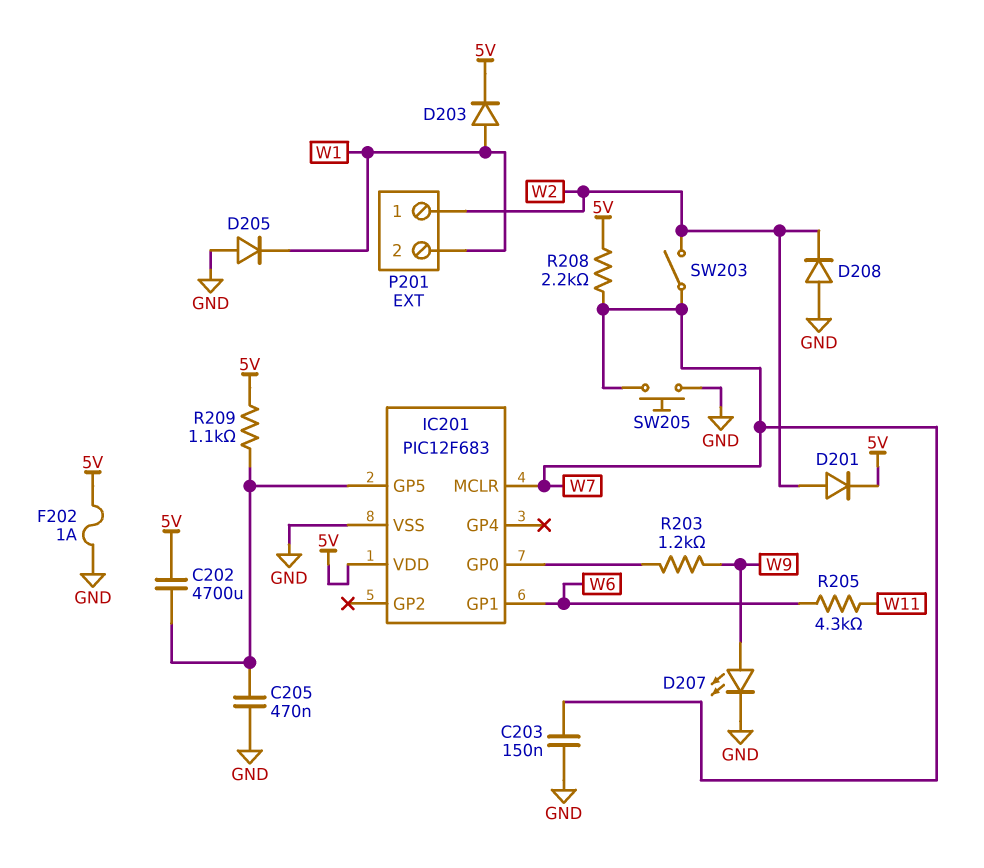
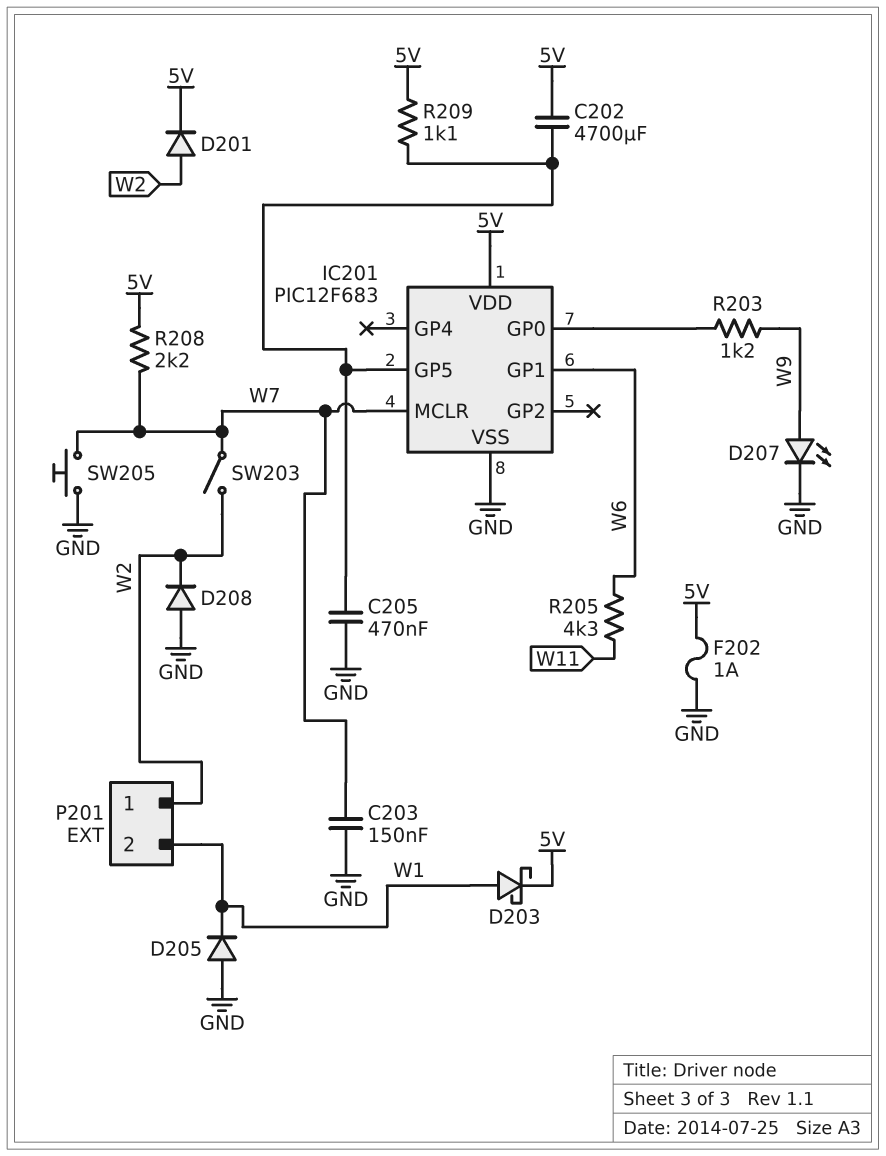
D203: diode (A W1, K 5V) -> schottky (A W1, K 5V)

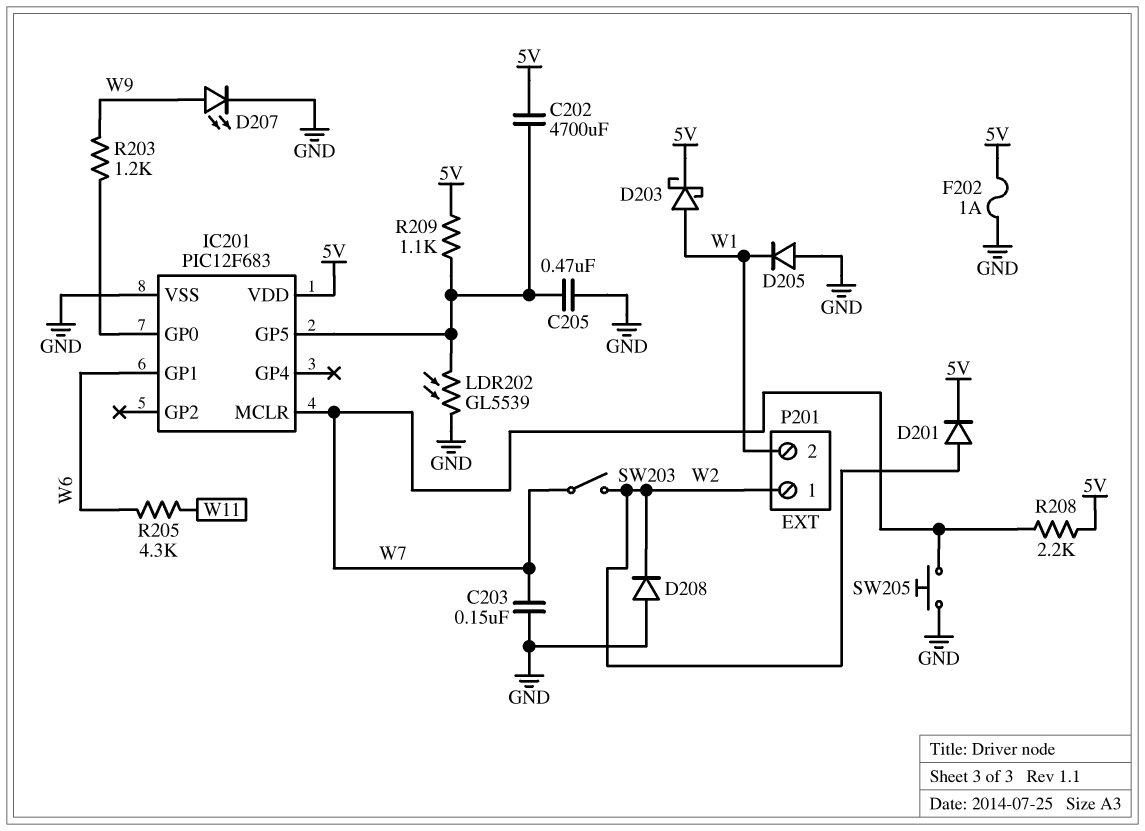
LDR202: none -> GL5539 (GND, IC201/GP5)

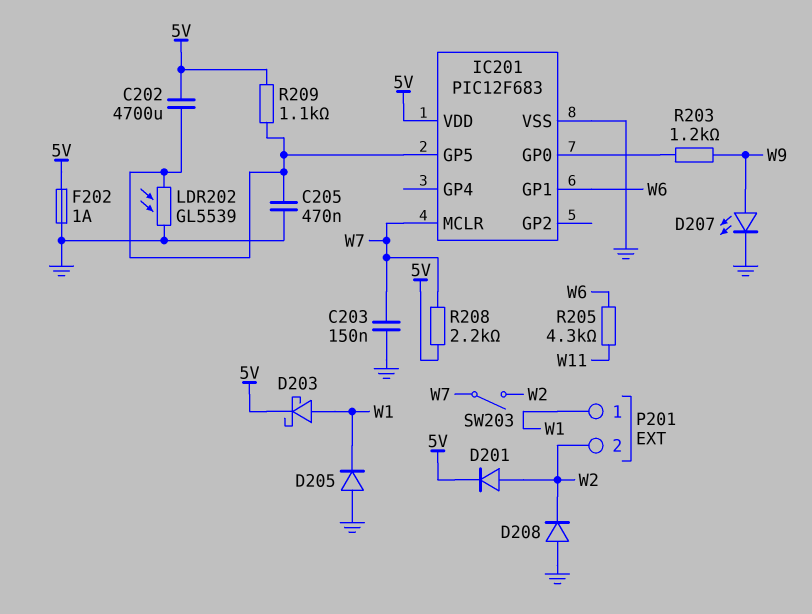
P201 pin 1: W2 -> W1
P201 pin 2: W1 -> W2
SW205: button (GND, W7) -> none

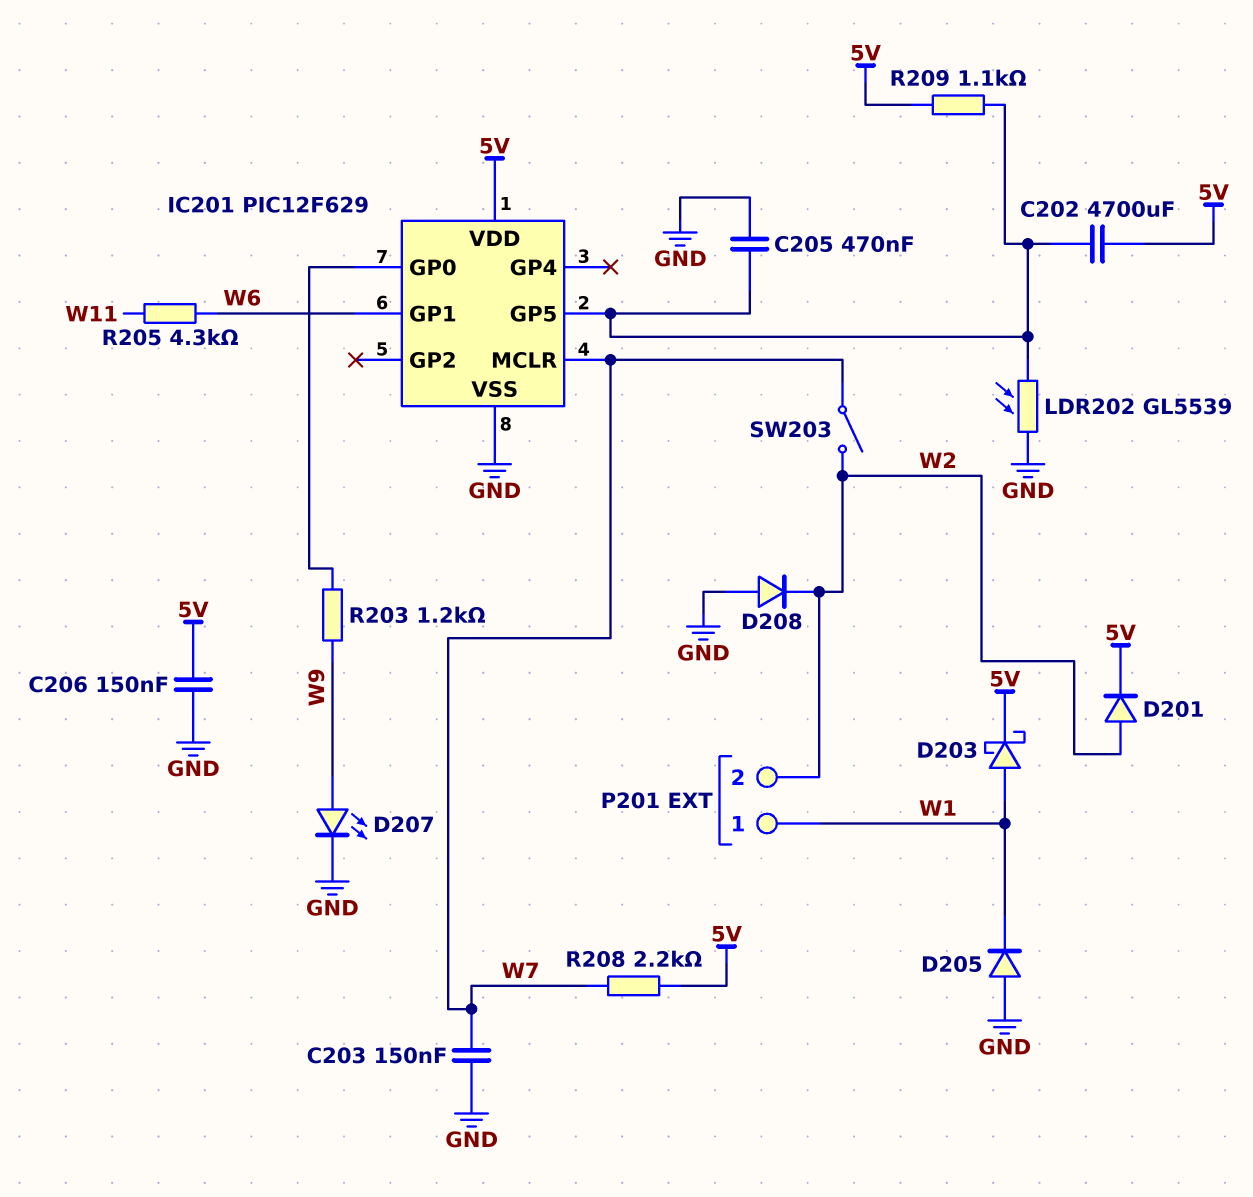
C206: none -> 150nF (5V, GND)
F202: 1A (5V, GND) -> none
IC201: PIC12F683 -> PIC12F629

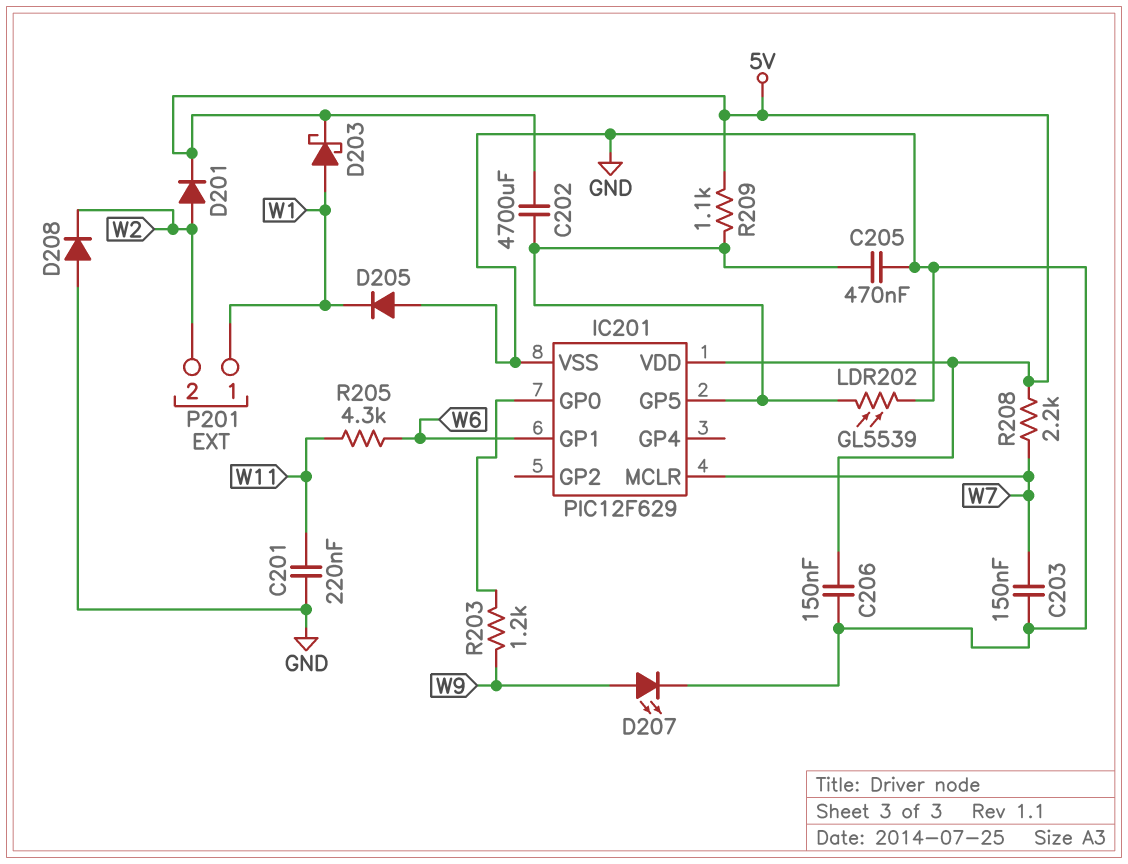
C201: none -> 220nF (GND, W11)
SW203: switch (W2, W7) -> none

